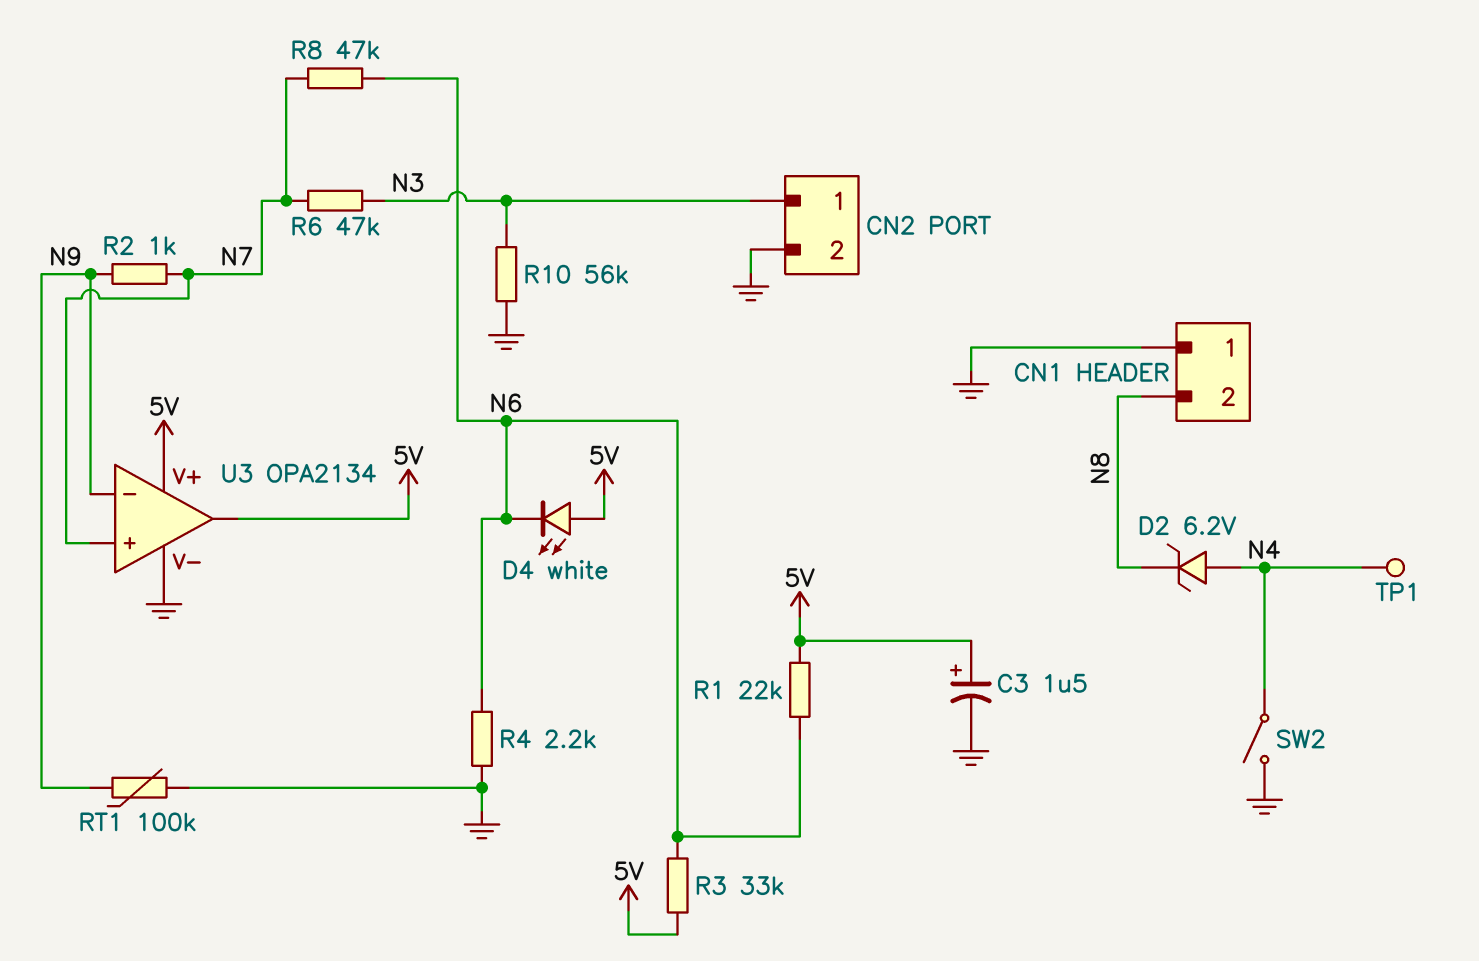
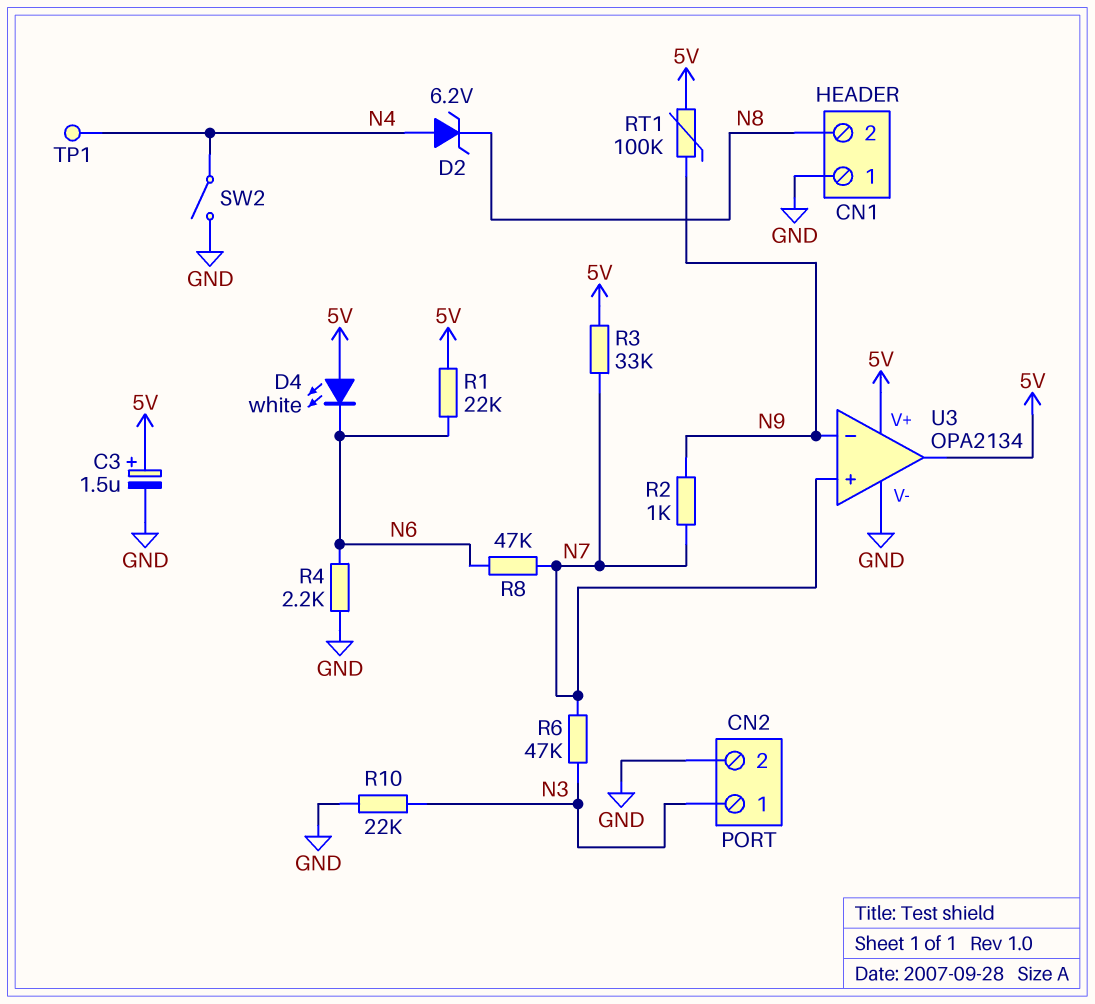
R3: 33k (5V, N6) -> 33k (5V, N7)
R10: 56k (GND, N3) -> 22k (GND, N3)
RT1: 100k (GND, N9) -> 100k (5V, N9)

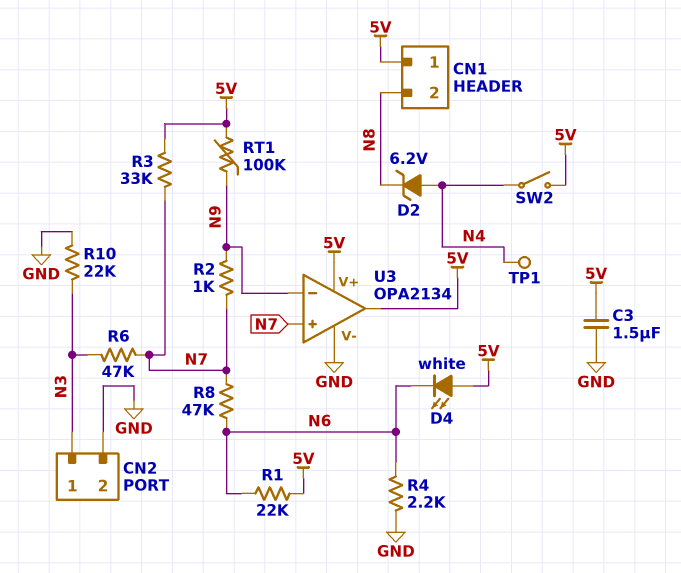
C3: 1.5uF (plus 5V, minus GND) -> 1.5uF (5V, GND)
CN1 pin 1: GND -> 5V
SW2: switch (GND, N4) -> switch (5V, N4)

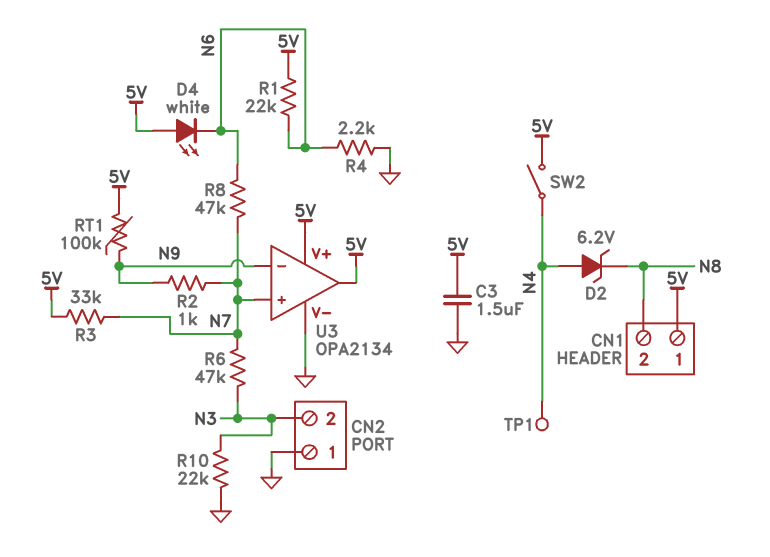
CN2 pin 1: N3 -> GND
CN2 pin 2: GND -> N3

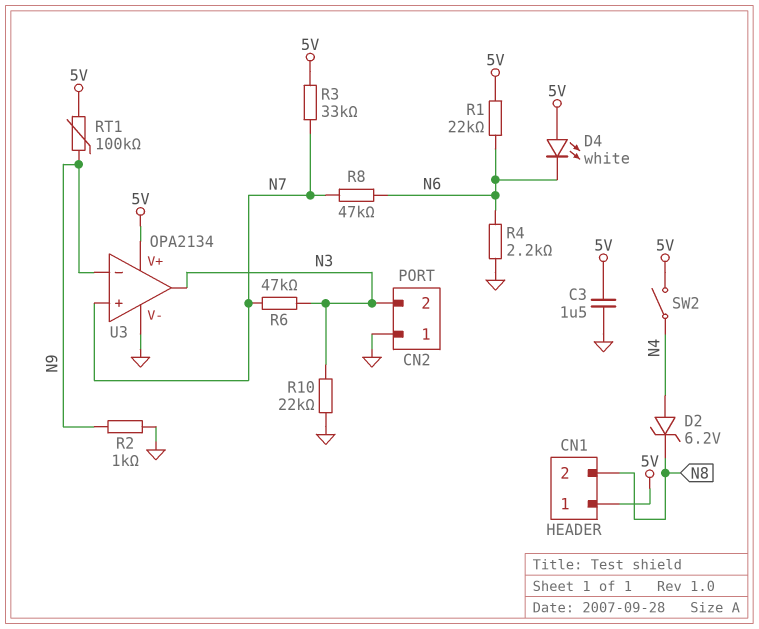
R2: 1k (N7, N9) -> 1k (GND, N9)
TP1: test point (N4) -> none
U3 pin out: 5V -> N3

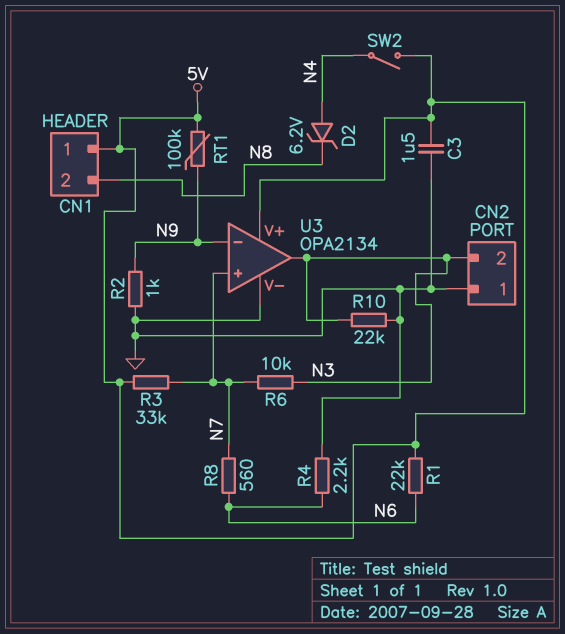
D4: LED white (A 5V, K N6) -> none
R6: 47k (N3, N7) -> 10k (N3, N7)
R8: 47k (N6, N7) -> 560 (N6, N7)

